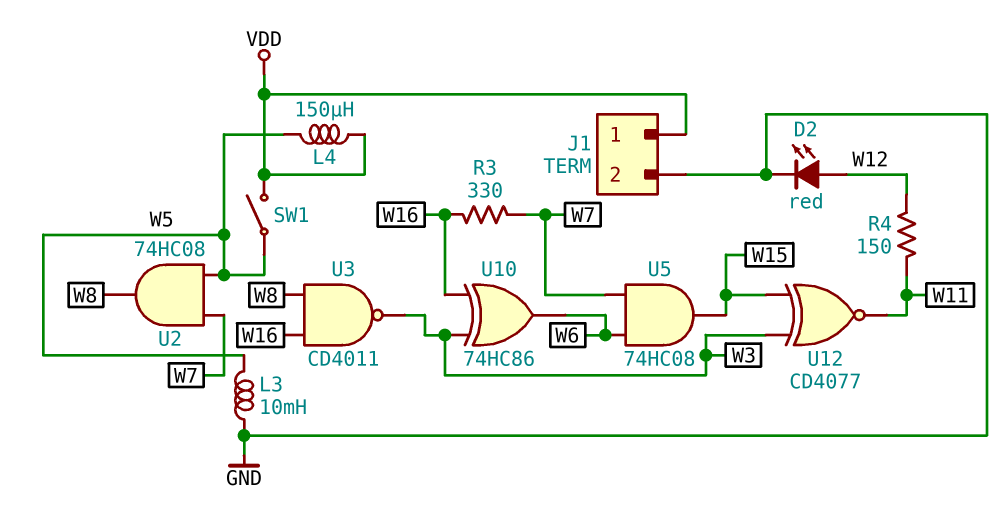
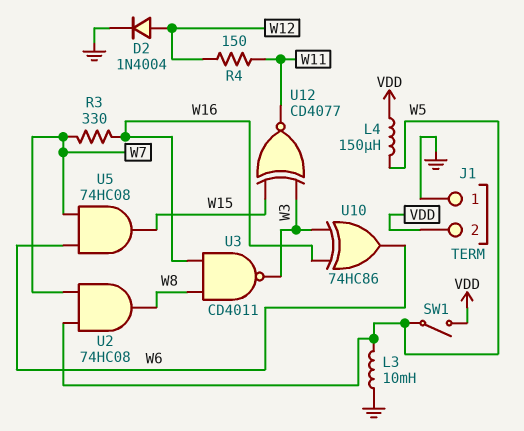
D2: LED red (A W12, K GND) -> diode 1N4004 (A W12, K GND)
J1 pin 1: VDD -> GND
J1 pin 2: GND -> VDD

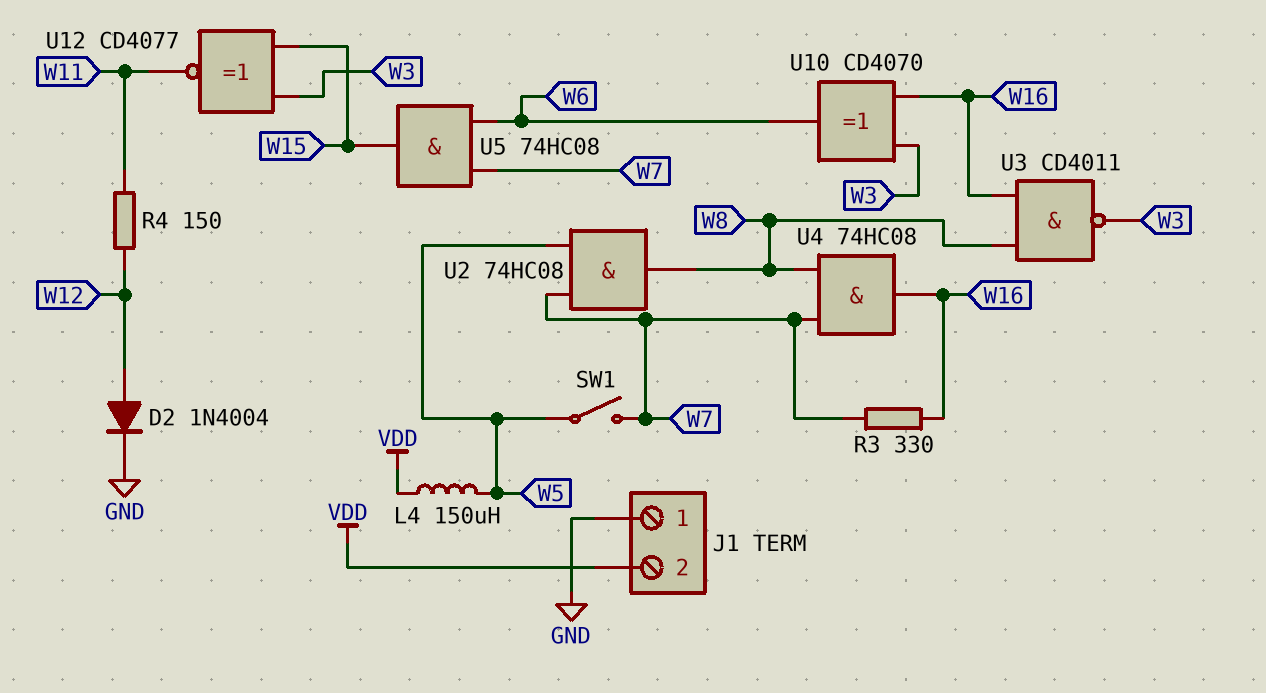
L3: 10mH (GND, W5) -> none
SW1: switch (VDD, W5) -> switch (W5, W7)
U4: none -> AND 74HC08 (in W7, in W8, out W16)
U10: XOR 74HC86 (in W3, in W16, out W6) -> XOR CD4070 (in W3, in W16, out W6)

